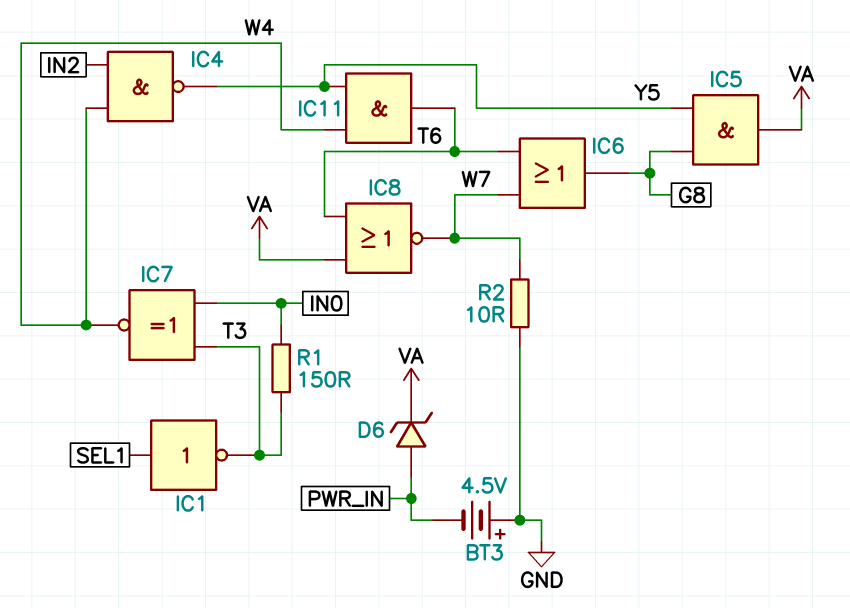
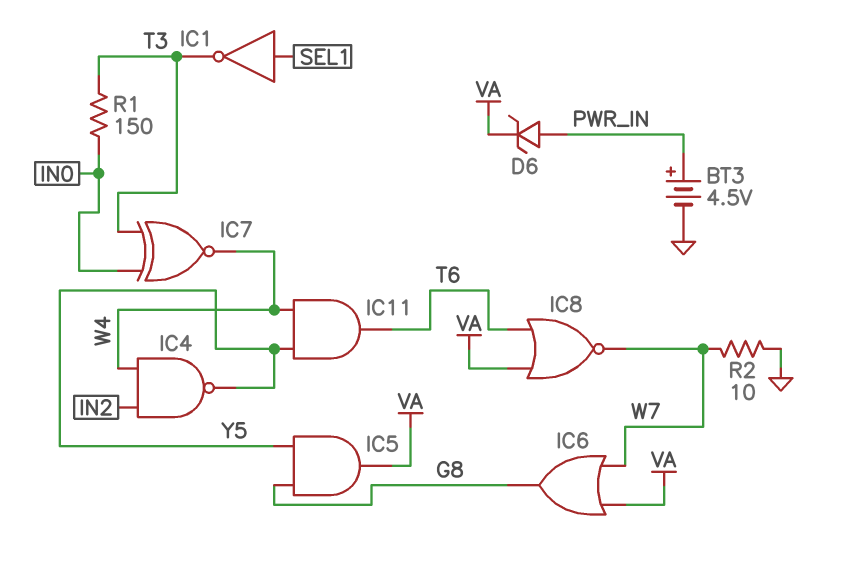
BT3: 4.5V (plus GND, minus PWR_IN) -> 4.5V (plus PWR_IN, minus GND)
IC6: OR (in T6, in W7, out G8) -> OR (in VA, in W7, out G8)

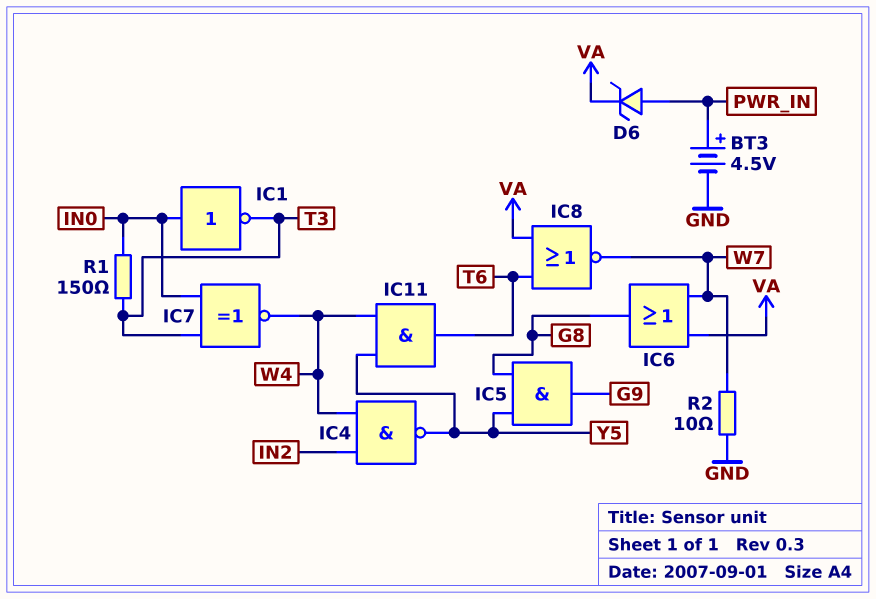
IC1: NOT (in SEL1, out T3) -> NOT (in IN0, out T3)
IC5: AND (in G8, in Y5, out VA) -> AND (in G8, in Y5, out G9)

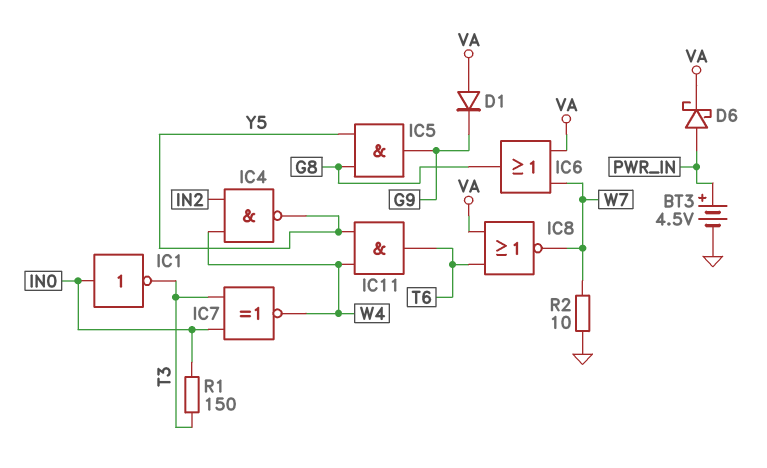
D1: none -> diode (A VA, K G9)
D6: zener (A PWR_IN, K VA) -> schottky (A PWR_IN, K VA)

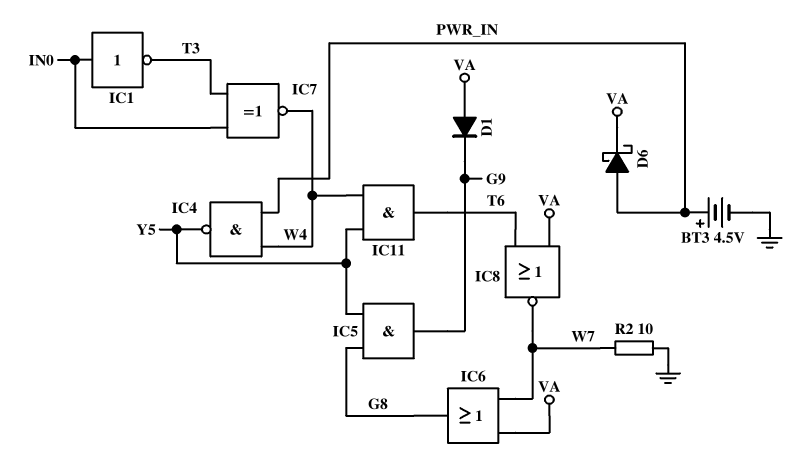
IC4: NAND (in IN2, in W4, out Y5) -> NAND (in PWR_IN, in W4, out Y5)
R1: 150 (IN0, T3) -> none

